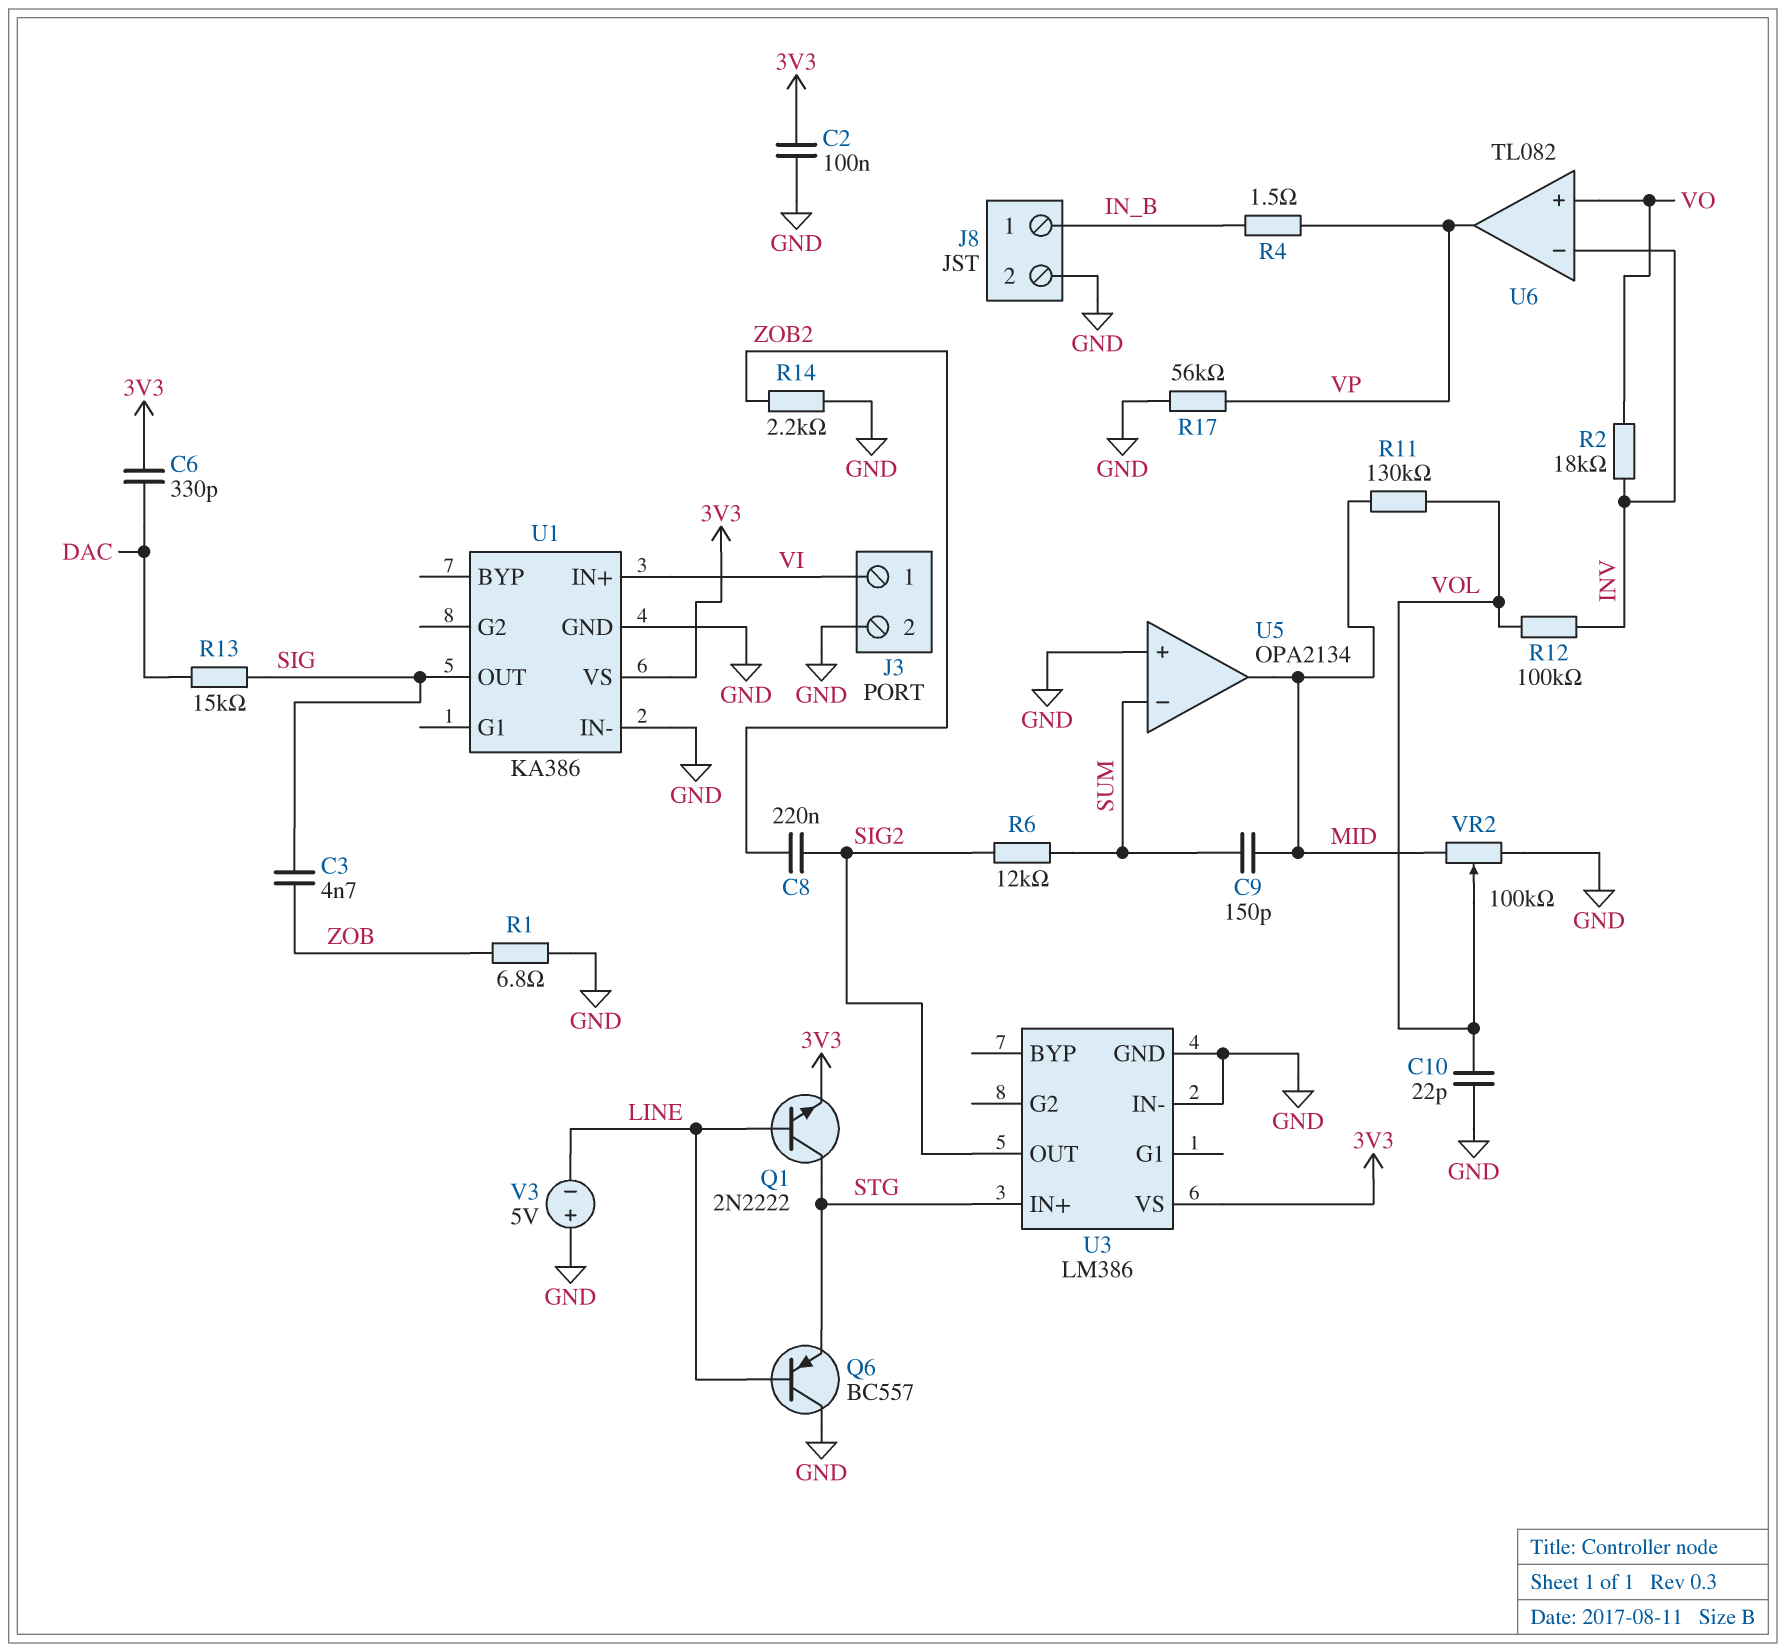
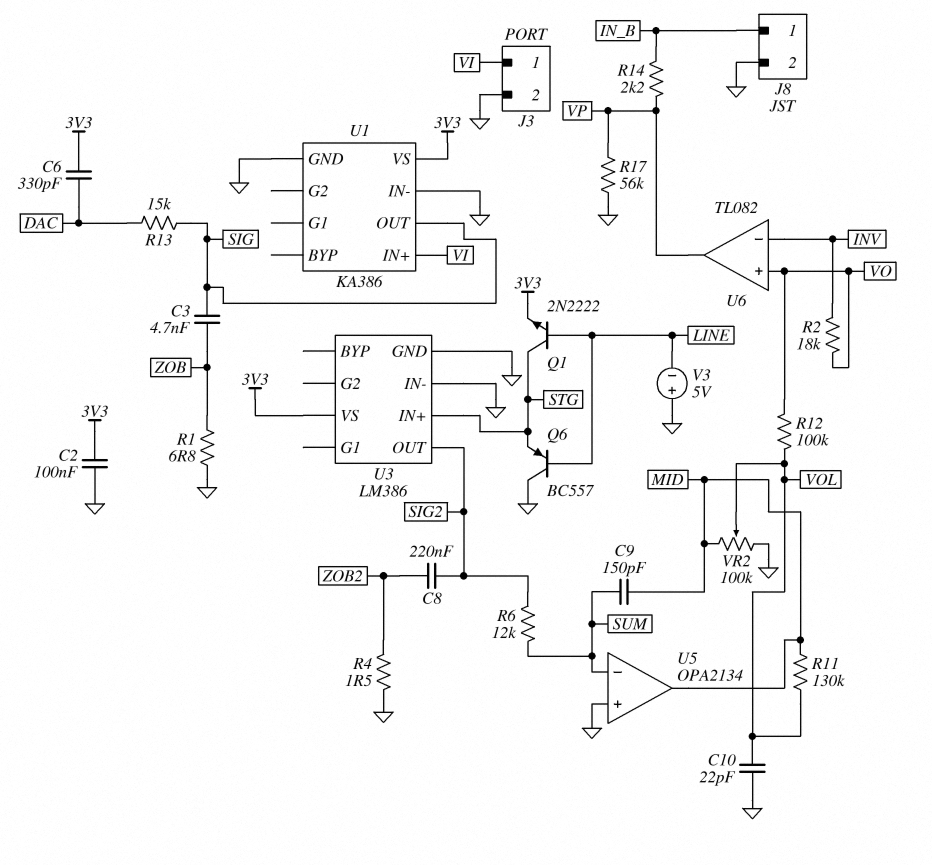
R4: 1.5 (IN_B, VP) -> 1.5 (GND, ZOB2)
R12: 100k (INV, VOL) -> 100k (VO, VOL)
R14: 2.2k (GND, ZOB2) -> 2.2k (IN_B, VP)

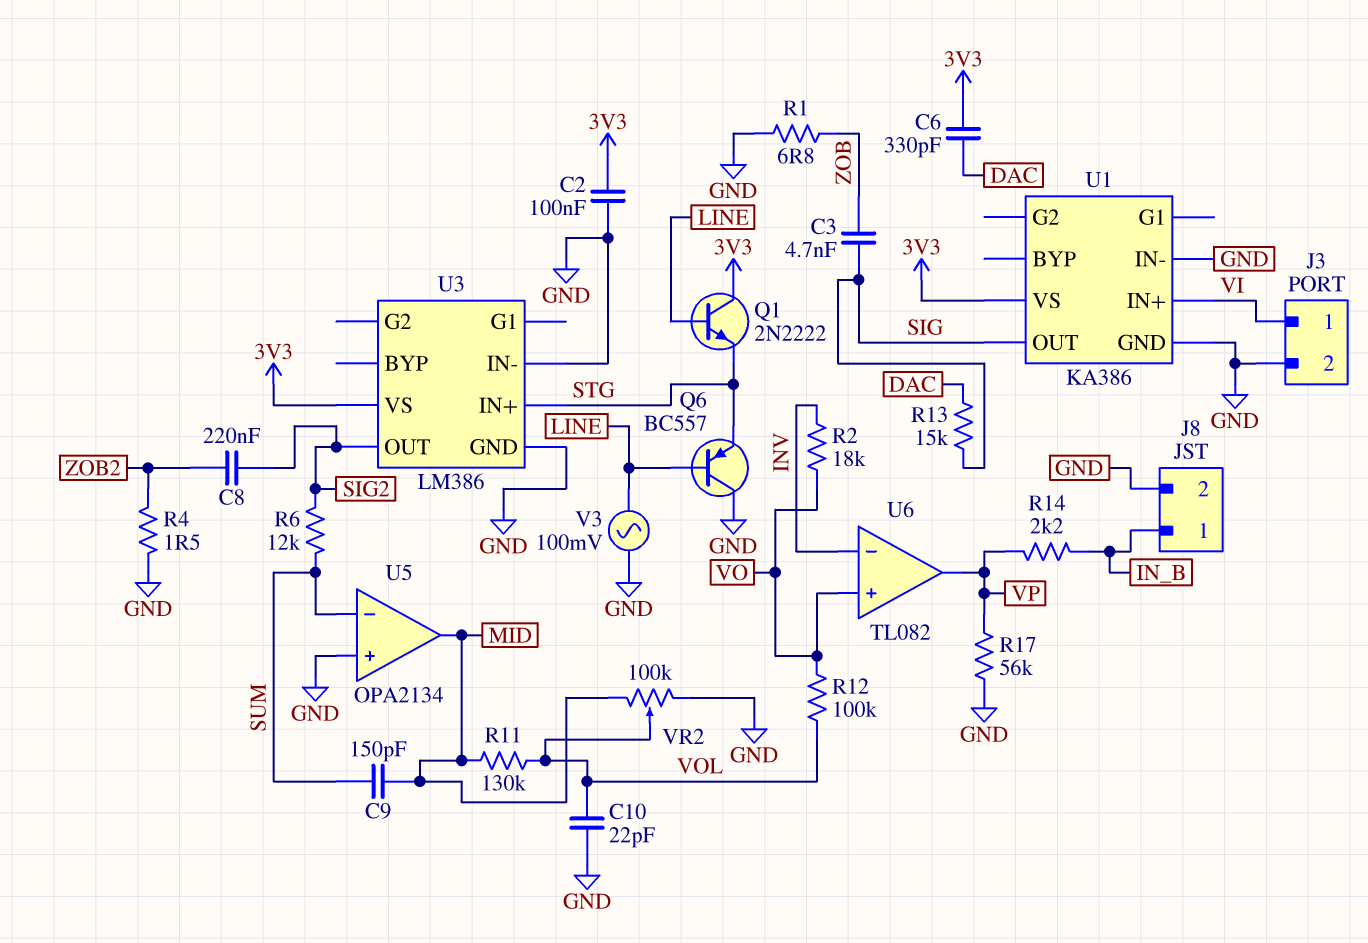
Q1: NPN 2N2222 (B LINE, C STG, E 3V3) -> NPN 2N2222 (B LINE, C 3V3, E STG)
V3: 5V (plus GND, minus LINE) -> AC 100mV (GND, LINE)

